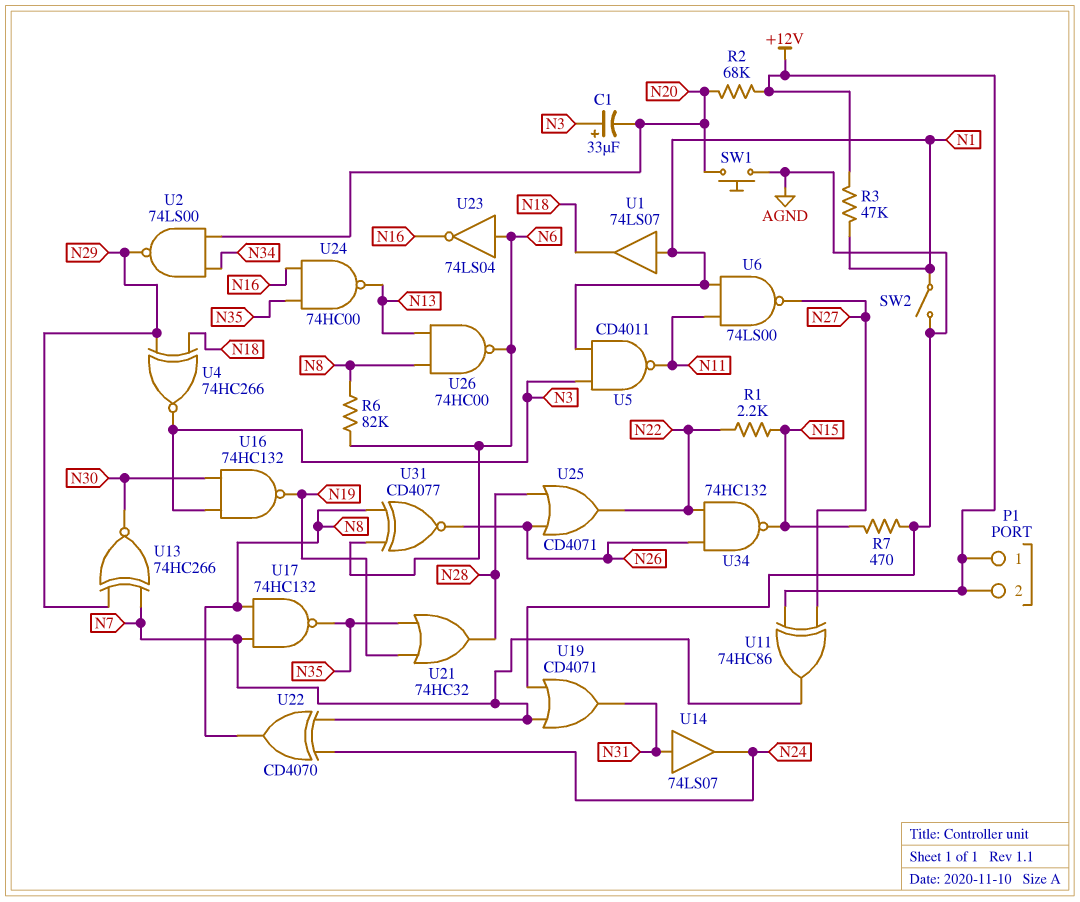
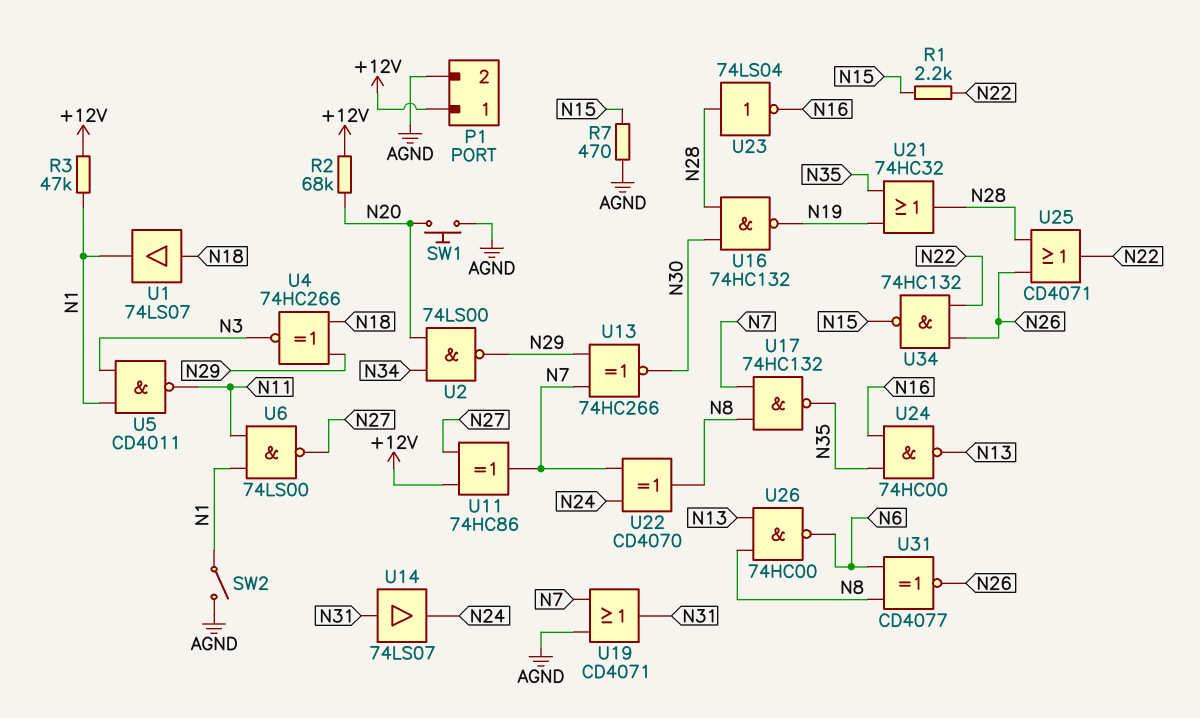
C1: 33uF (plus N3, minus N20) -> none
P1 pin 2: +12V -> AGND
R6: 82k (N6, N8) -> none
U1: buffer 74LS07 (in N1, out N18) -> buffer 74LS07 (in N18, out N1)
U16: NAND 74HC132 (in N3, in N30, out N19) -> NAND 74HC132 (in N28, in N30, out N19)
U23: NOT 74LS04 (in N6, out N16) -> NOT 74LS04 (in N28, out N16)

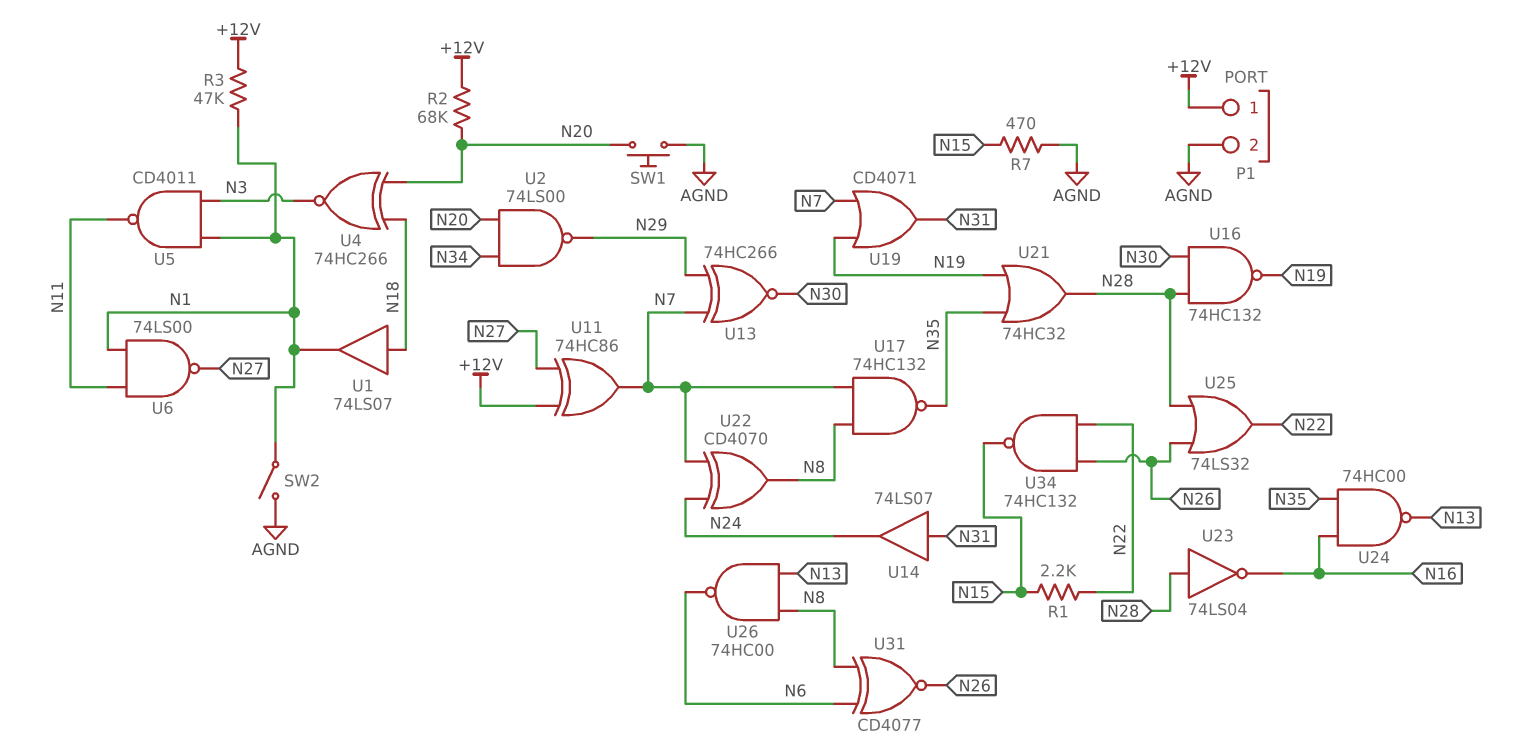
U4: XNOR 74HC266 (in N18, in N29, out N3) -> XNOR 74HC266 (in N18, in N20, out N3)
U19: OR CD4071 (in AGND, in N7, out N31) -> OR CD4071 (in N7, in N19, out N31)
U25: OR CD4071 (in N26, in N28, out N22) -> OR 74LS32 (in N26, in N28, out N22)

